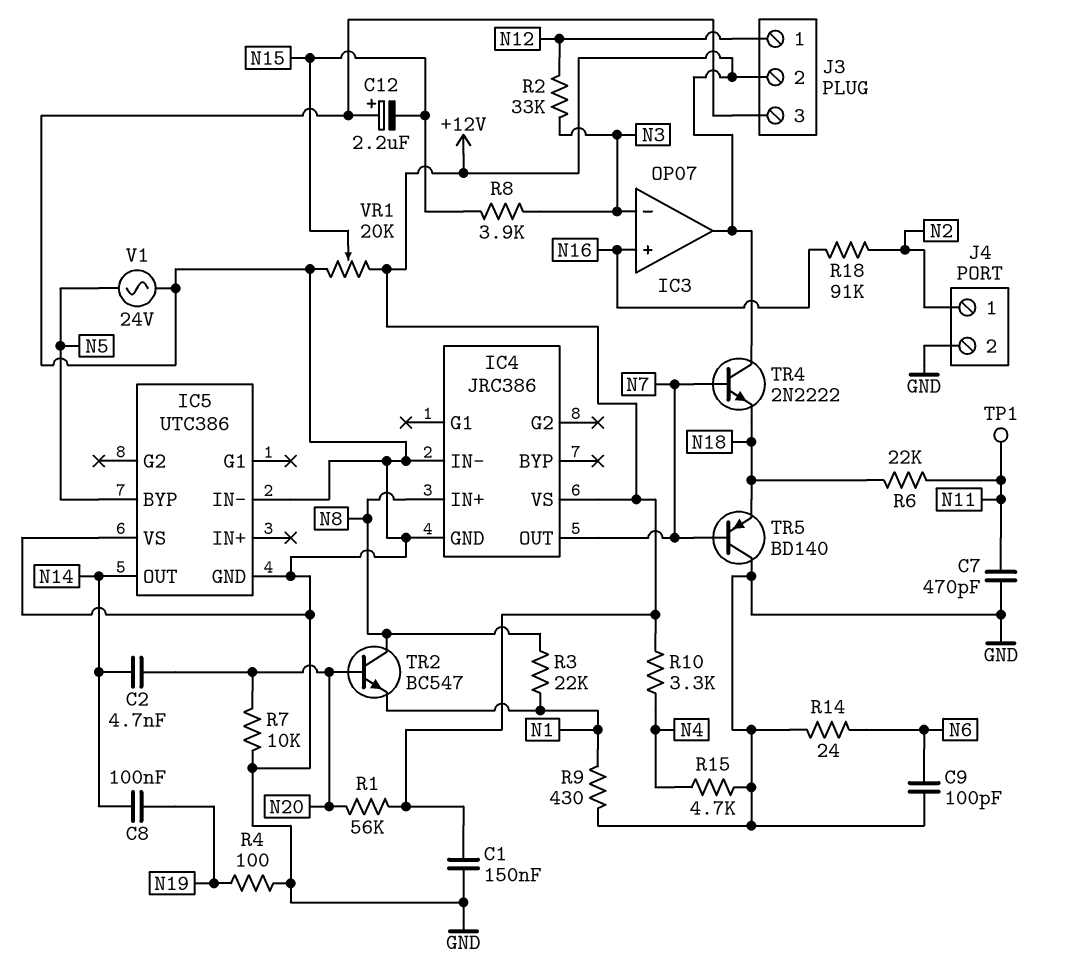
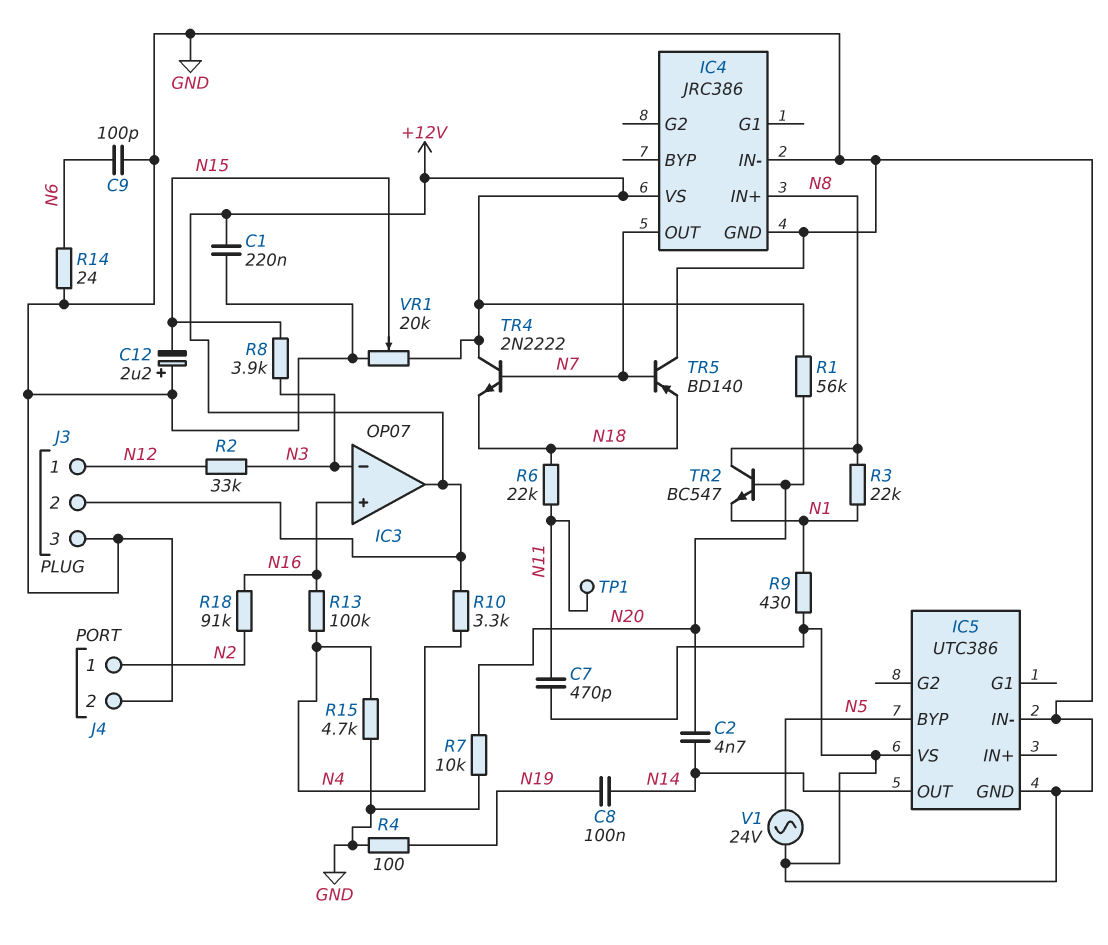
C1: 150nF (+12V, GND) -> 220nF (+12V, GND)
R13: none -> 100k (N4, N16)

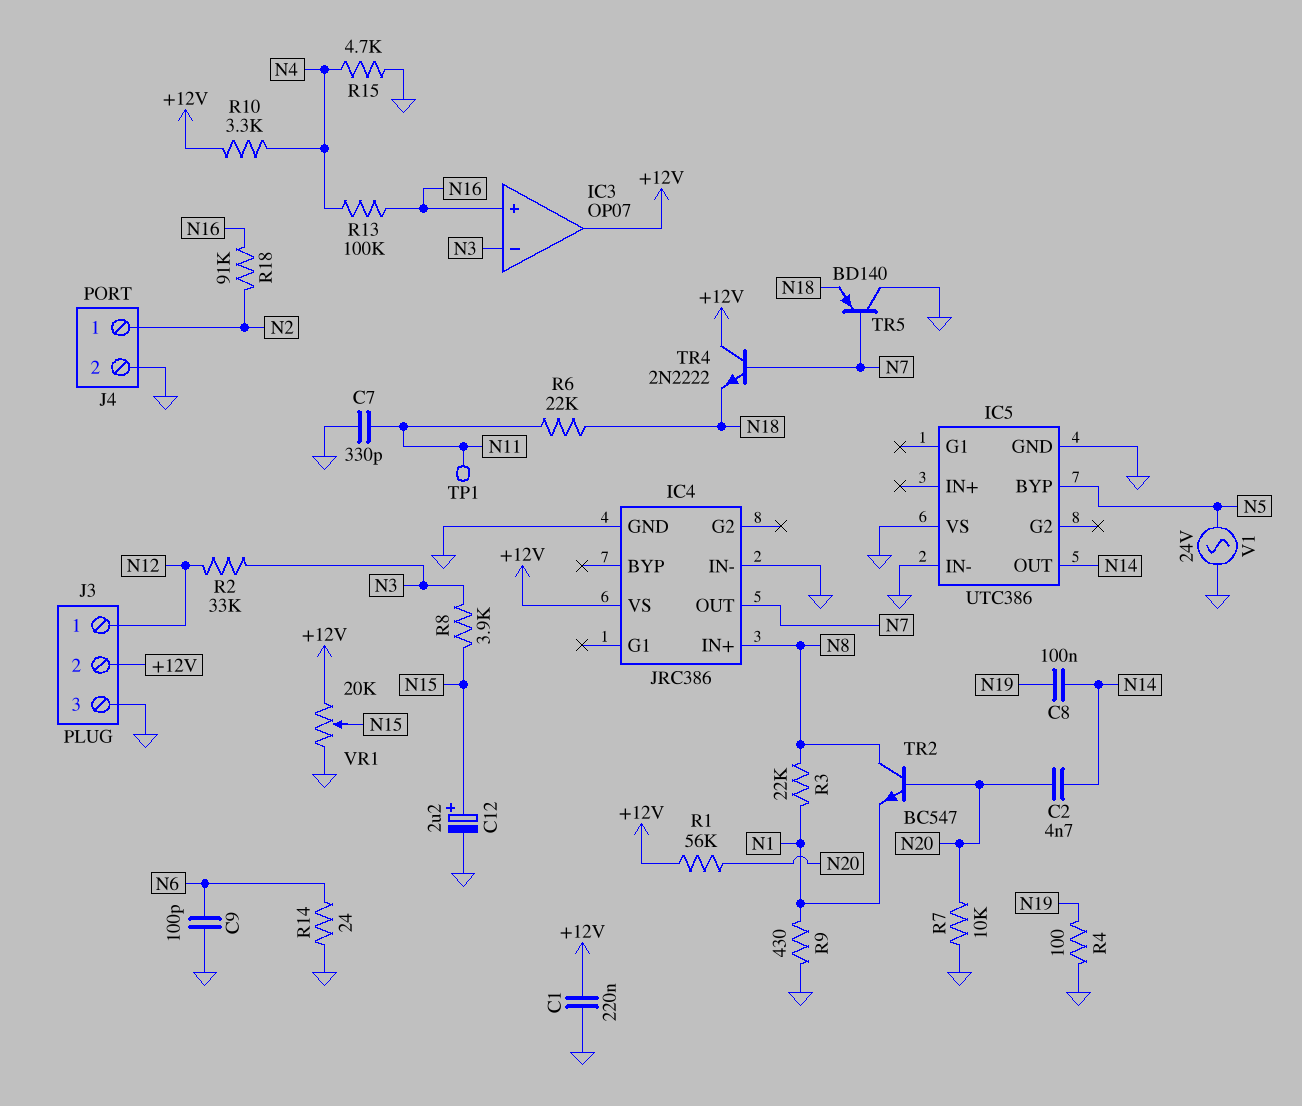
C7: 470pF (GND, N11) -> 330pF (GND, N11)
C12: 2.2uF (plus GND, minus N15) -> 2.2uF (plus N15, minus GND)

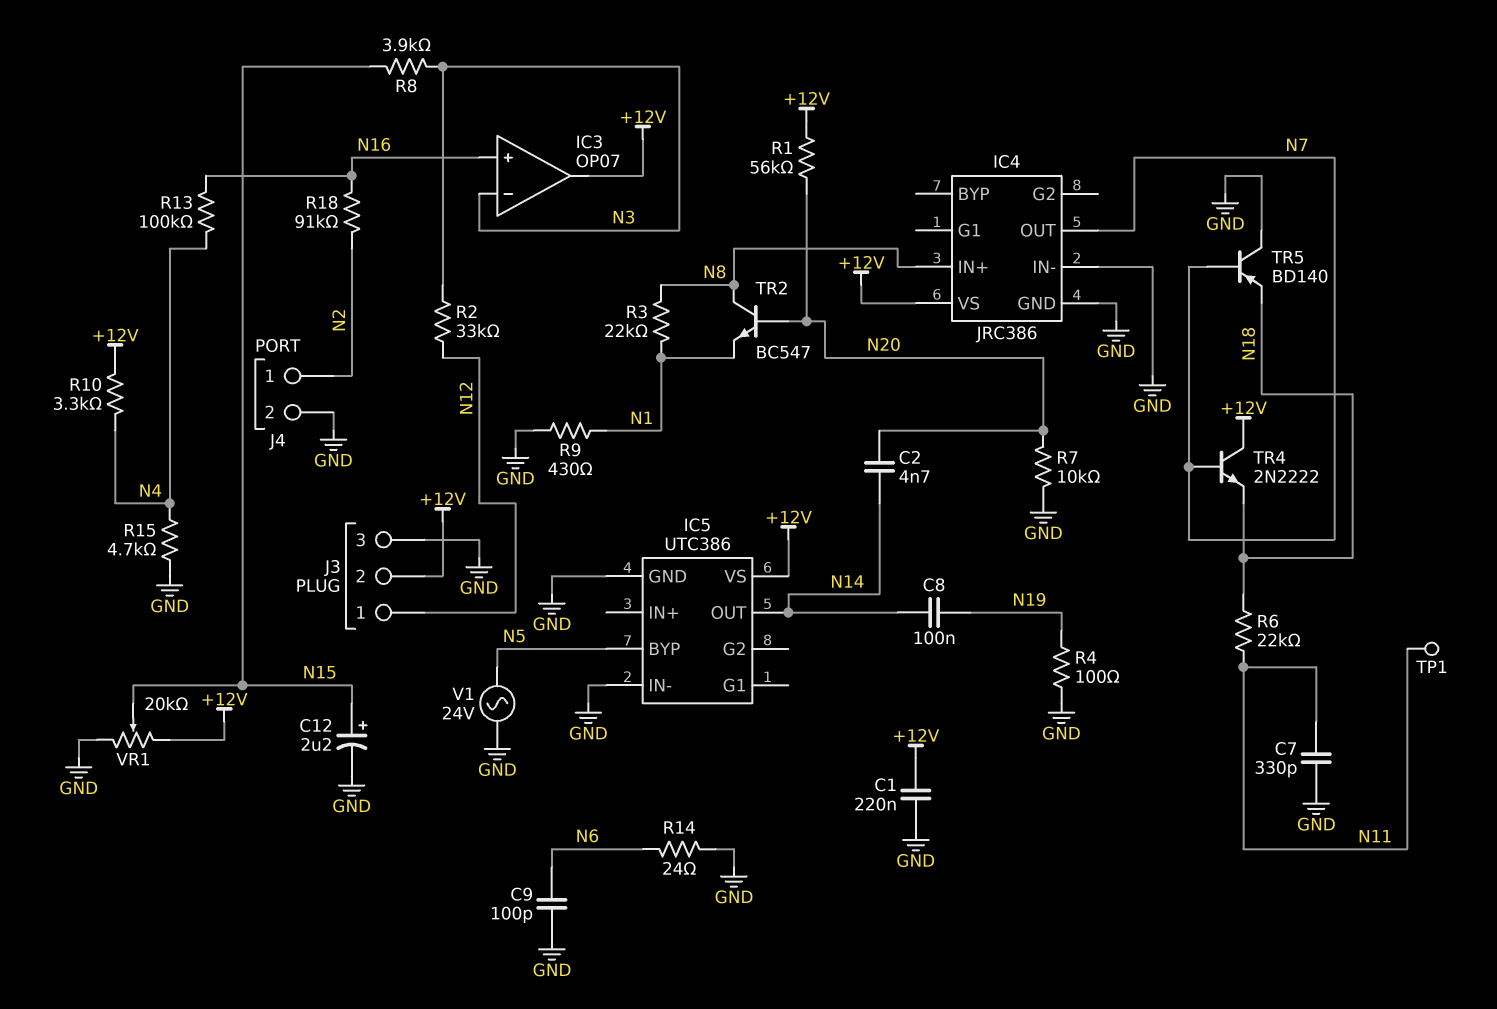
IC5 pin VS: GND -> +12V

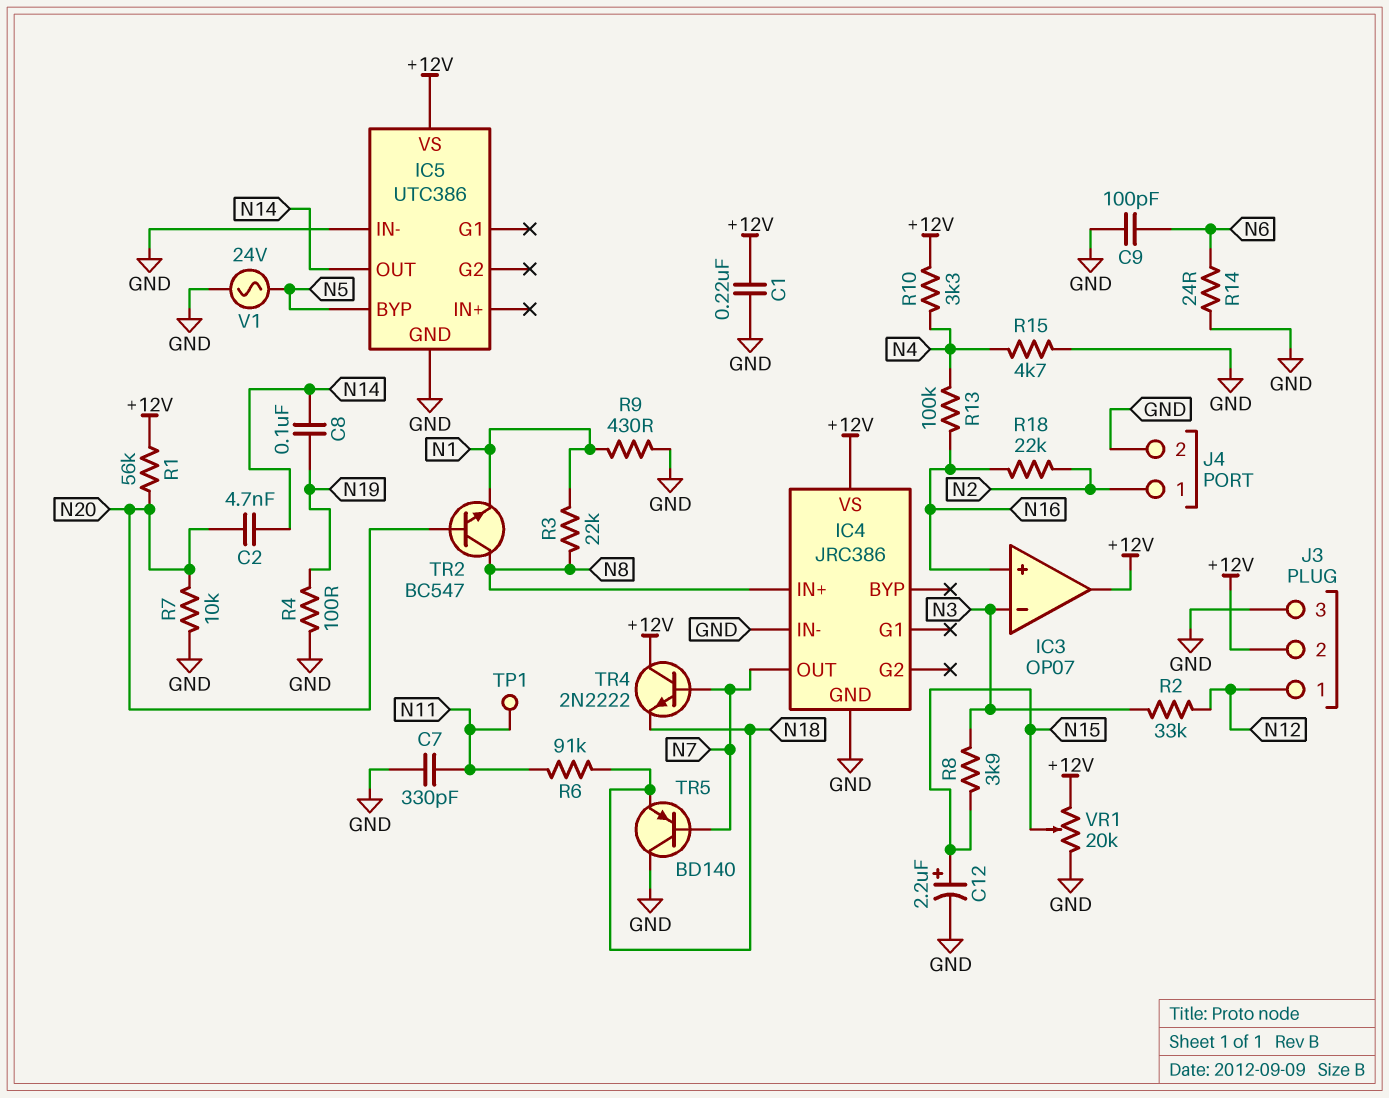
R6: 22k (N11, N18) -> 91k (N11, N18)
R18: 91k (N2, N16) -> 22k (N2, N16)

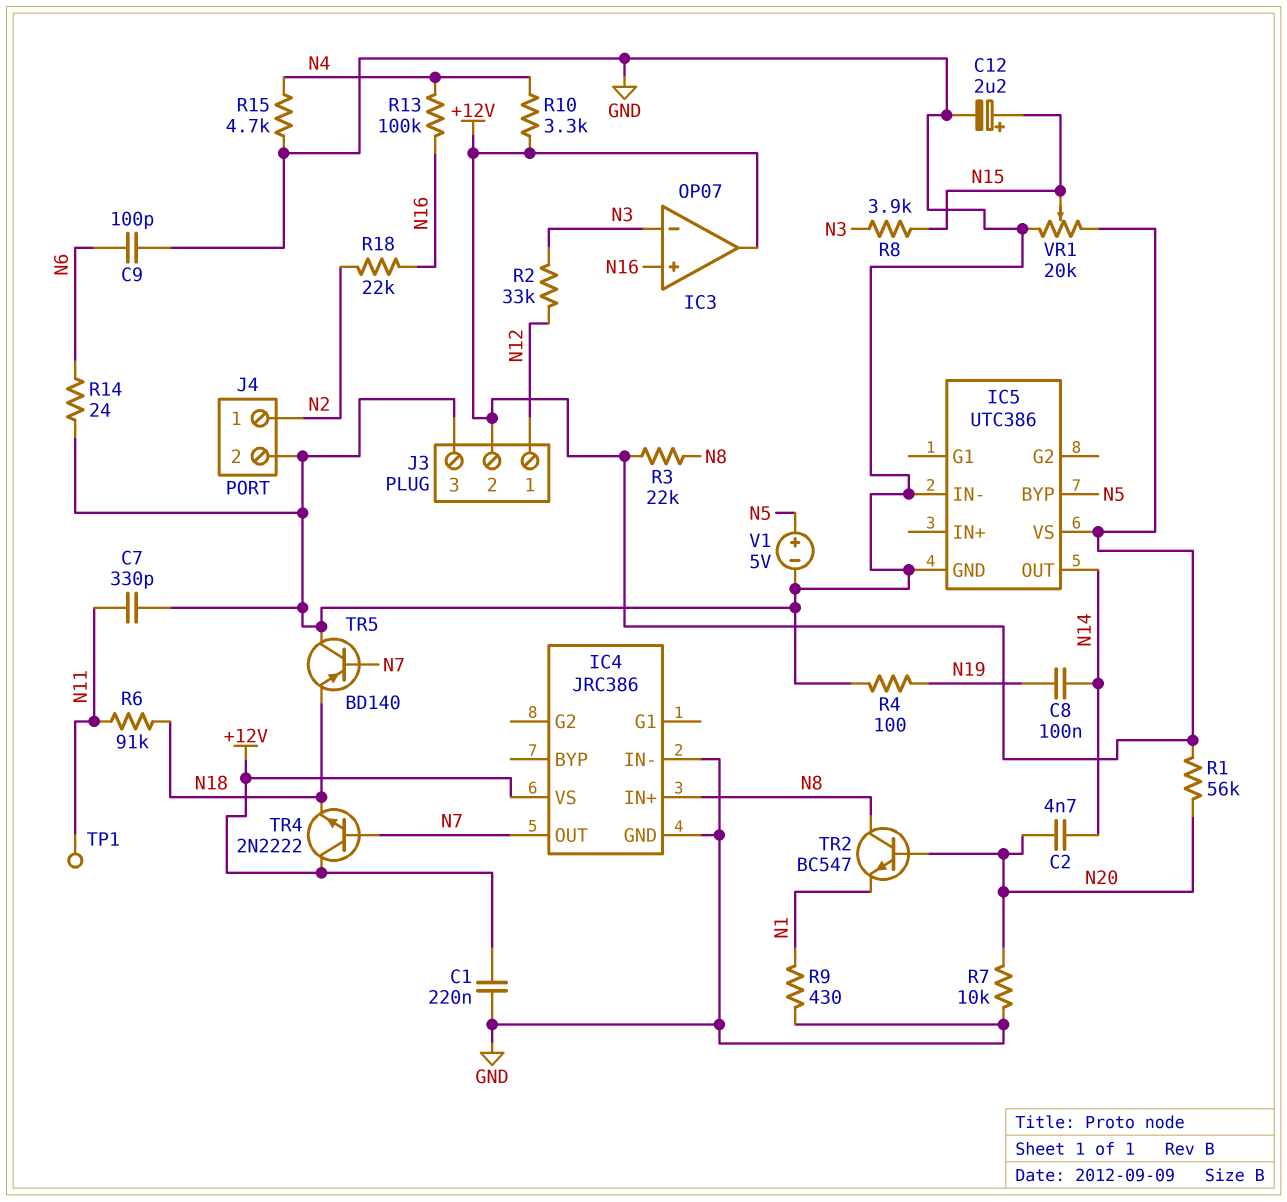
R3: 22k (N1, N8) -> 22k (+12V, N8)
V1: AC 24V (GND, N5) -> 5V (plus N5, minus GND)

